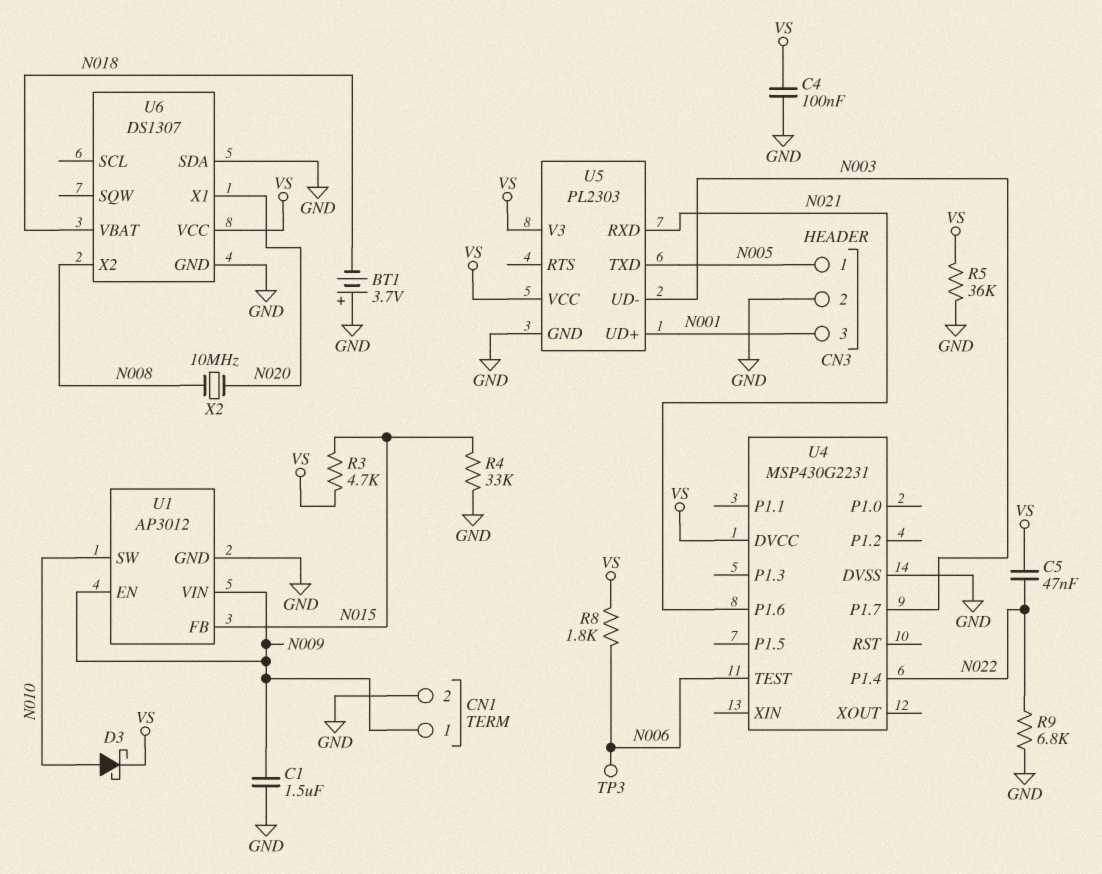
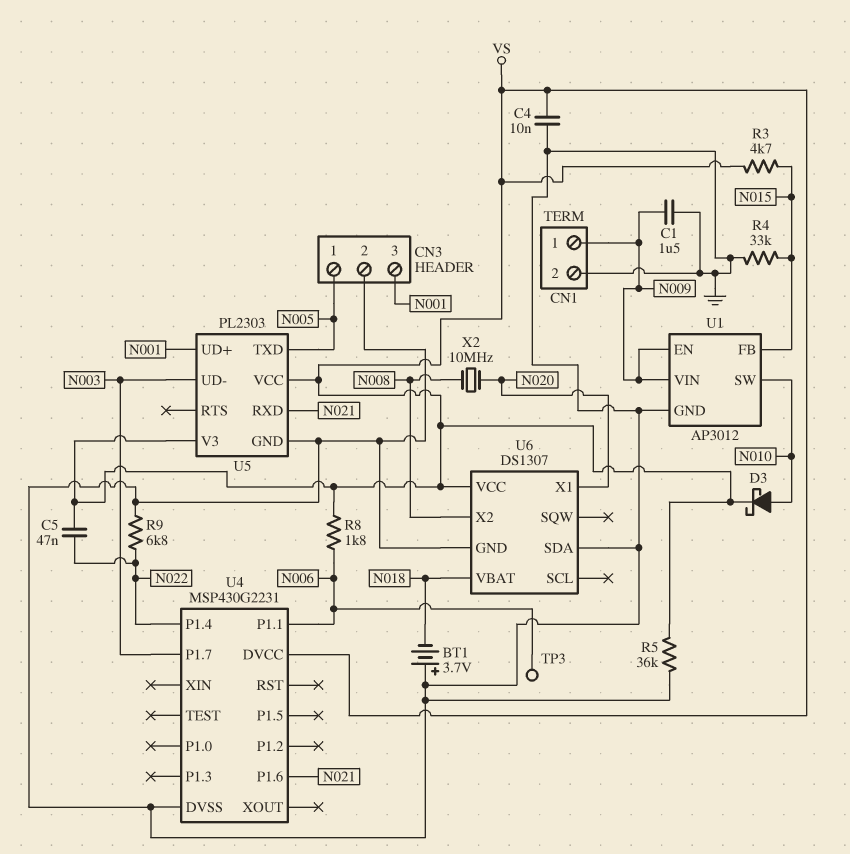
C4: 100nF (GND, VS) -> 10nF (GND, VS)
U4 pin P1.1: none -> N006
U4 pin TEST: N006 -> none

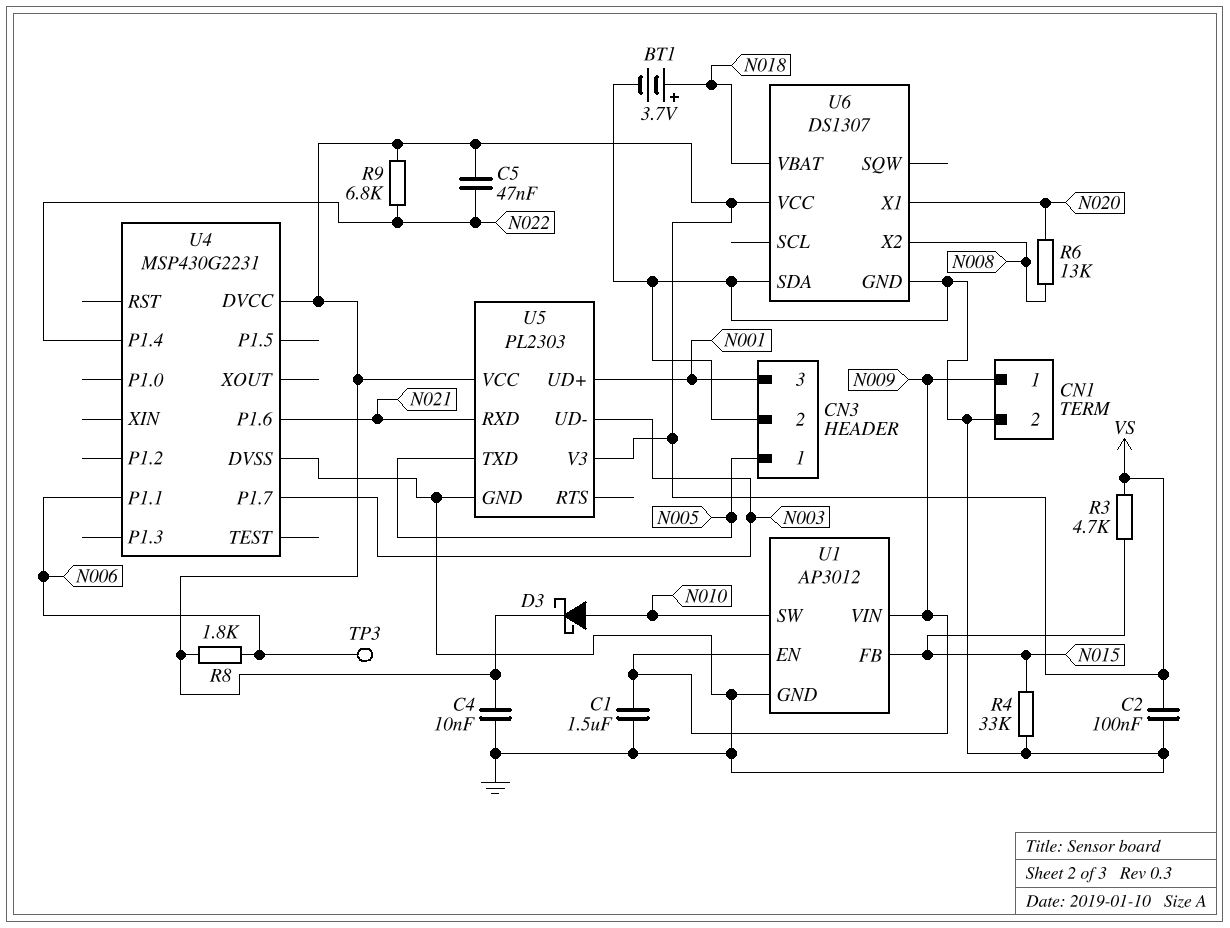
BT1: 3.7V (plus GND, minus N018) -> 3.7V (plus N018, minus GND)
C2: none -> 100nF (GND, VS)
R5: 36k (GND, VS) -> none
R6: none -> 13k (N008, N020)
R9: 6.8k (GND, N022) -> 6.8k (N022, VS)
X2: 10MHz (N008, N020) -> none

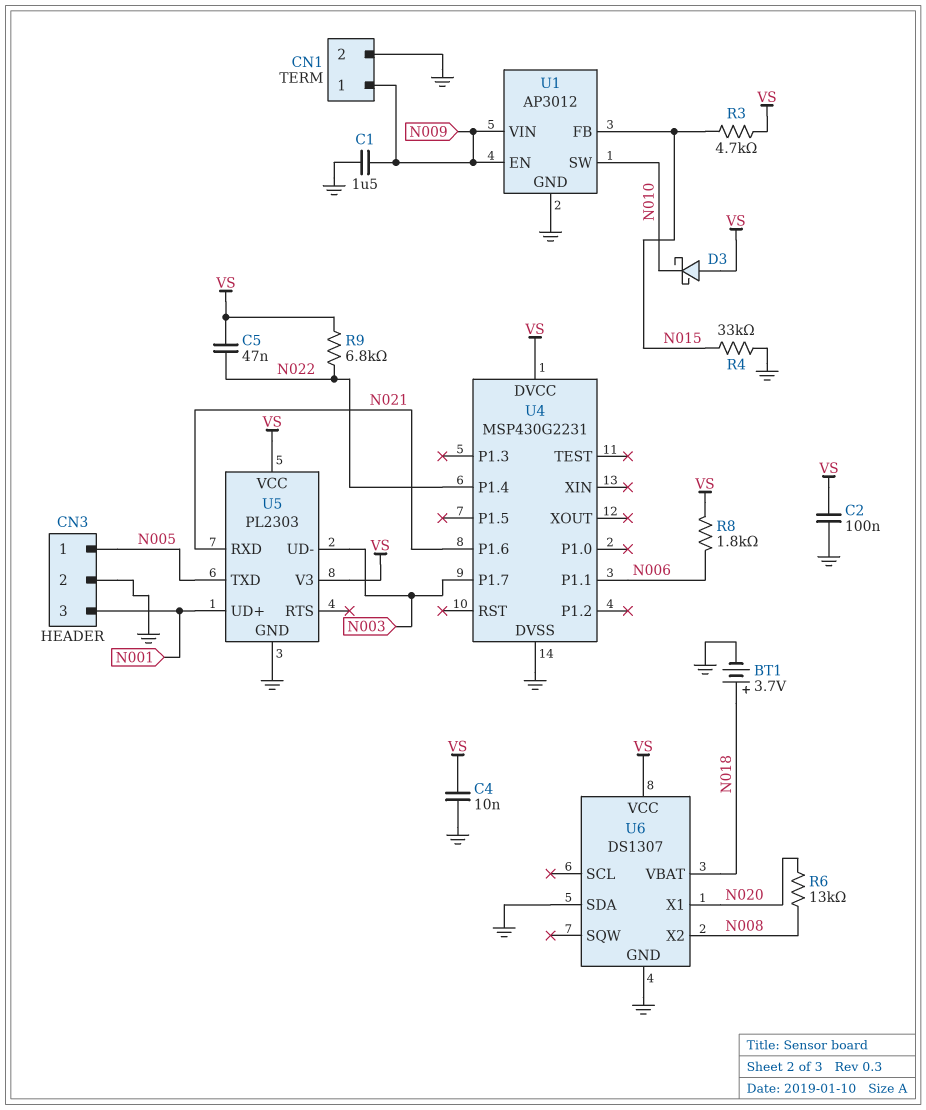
D3: schottky (A N010, K VS) -> schottky (A VS, K N010)
TP3: test point (N006) -> none

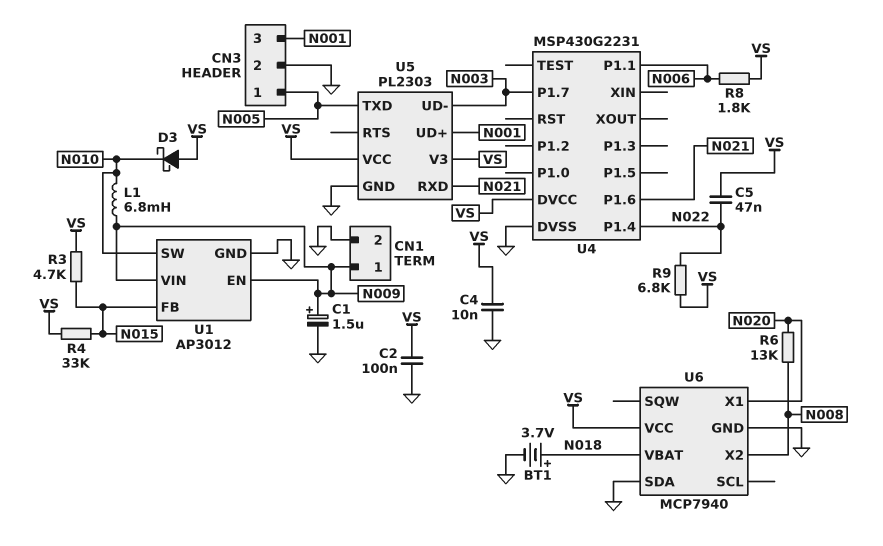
C1: 1.5uF (GND, N009) -> 1.5uF (plus N009, minus GND)
L1: none -> 6.8mH (N009, N010)
R4: 33k (GND, N015) -> 33k (N015, VS)
U6: DS1307 -> MCP7940

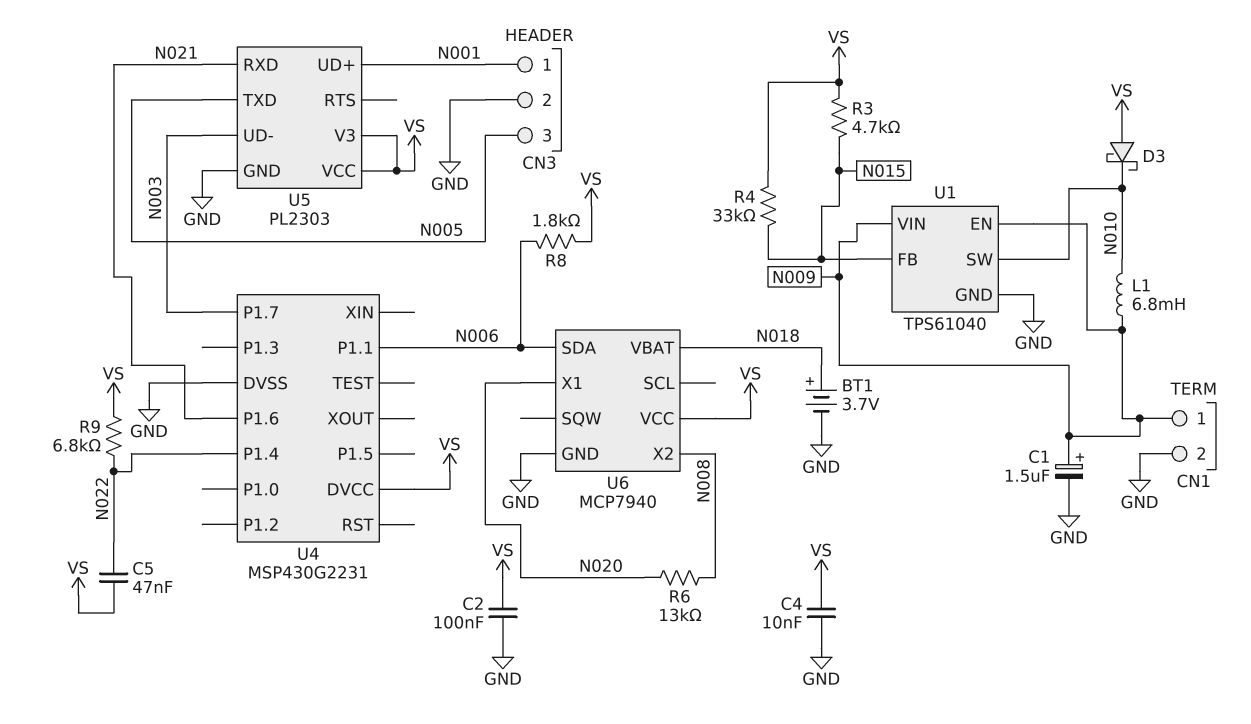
CN3 pin 1: N005 -> N001
CN3 pin 3: N001 -> N005
U1: AP3012 -> TPS61040
U6 pin SDA: GND -> N006

